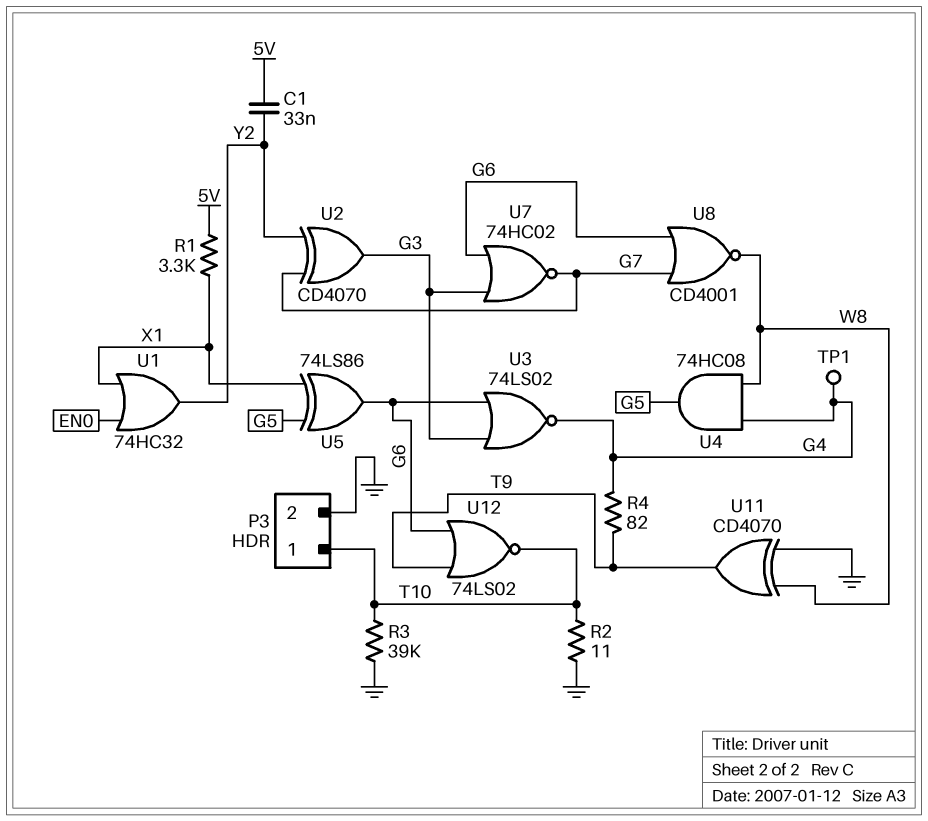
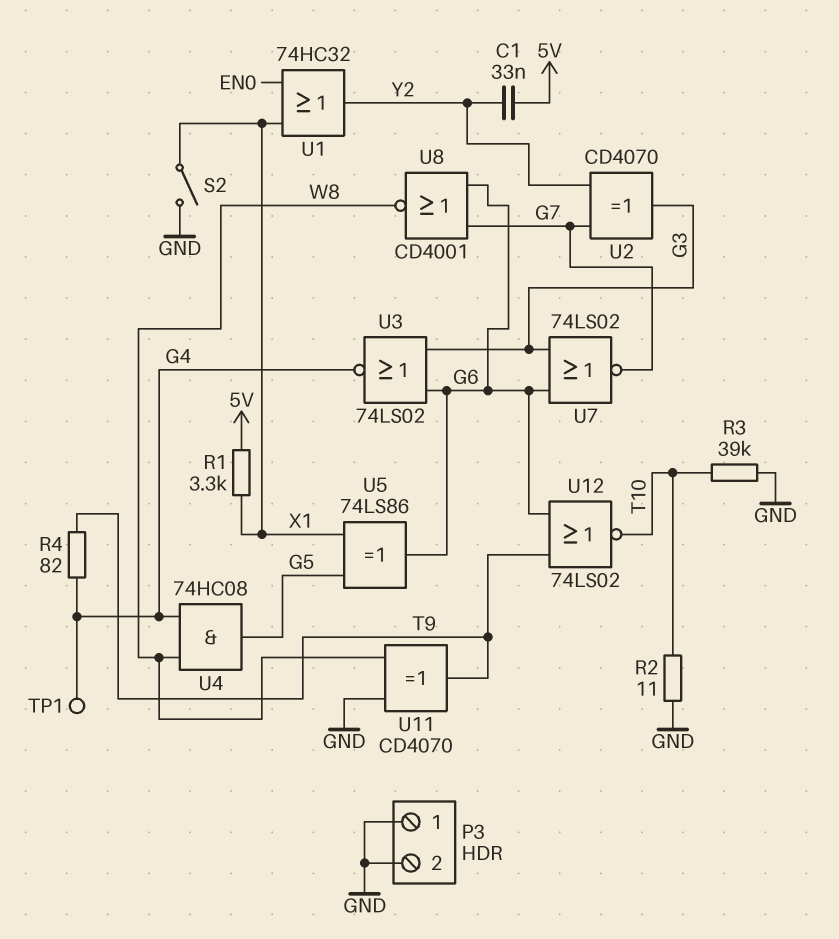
P3 pin 1: T10 -> GND
S2: none -> switch (GND, X1)
U7: NOR 74HC02 (in G3, in G6, out G7) -> NOR 74LS02 (in G3, in G6, out G7)

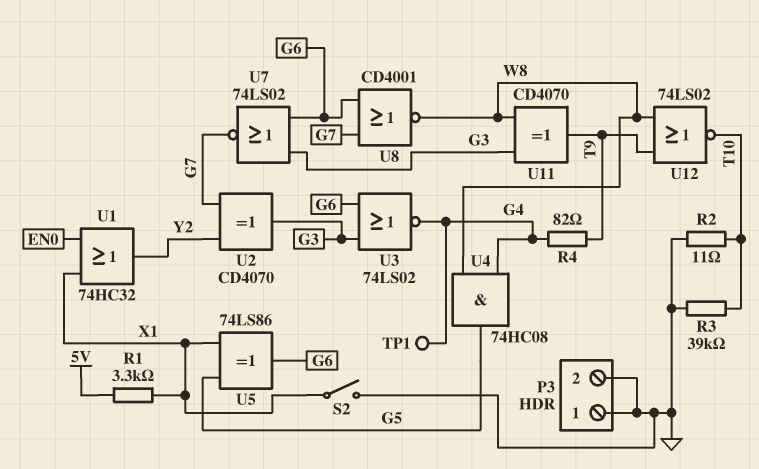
C1: 33nF (5V, Y2) -> none
U11: XOR CD4070 (in GND, in W8, out T9) -> XOR CD4070 (in G3, in W8, out T9)
U12: NOR 74LS02 (in G6, in T9, out T10) -> NOR 74LS02 (in T9, in W8, out T10)

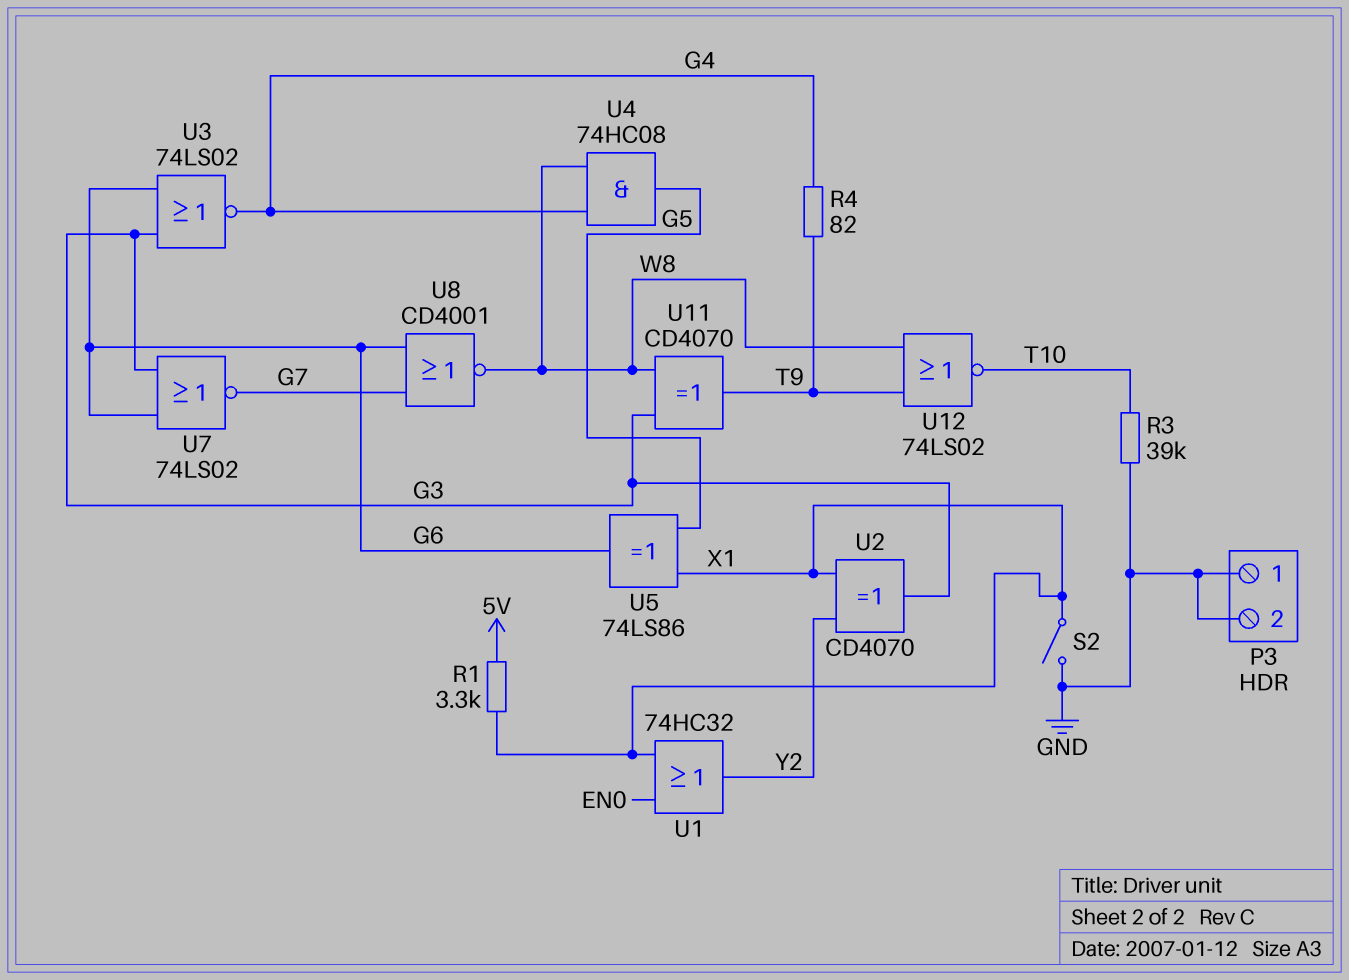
R2: 11 (GND, T10) -> none
TP1: test point (G4) -> none
U2: XOR CD4070 (in G7, in Y2, out G3) -> XOR CD4070 (in X1, in Y2, out G3)

